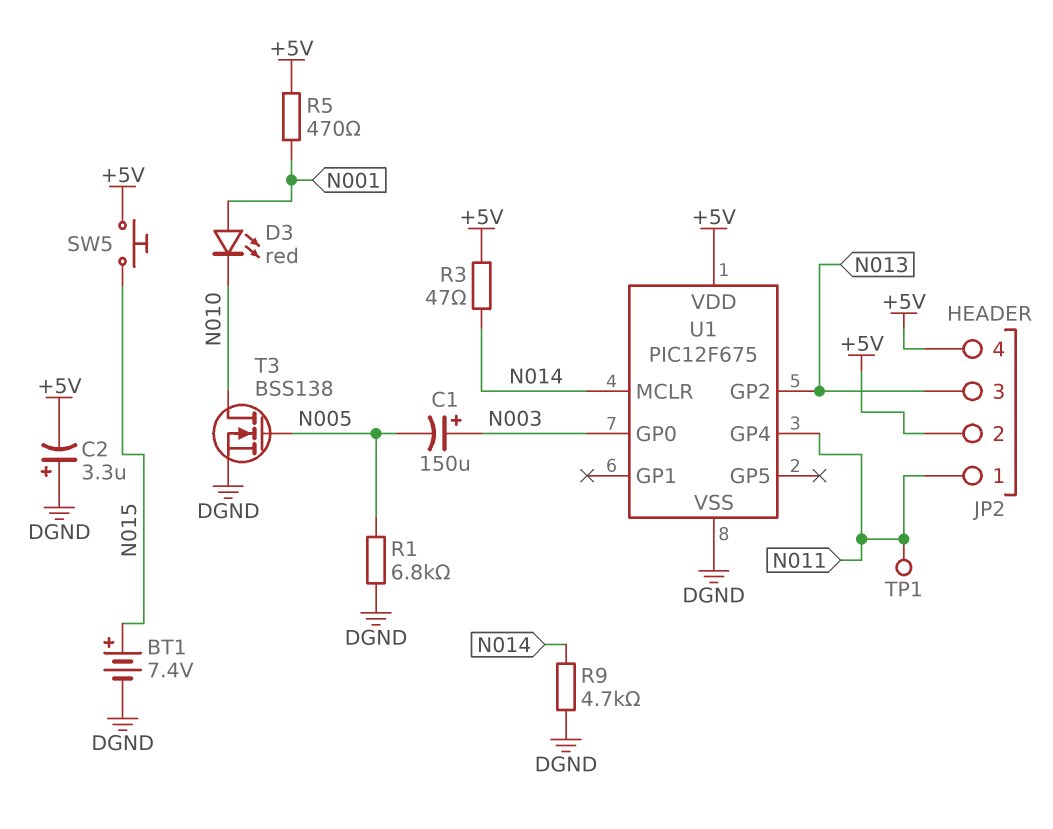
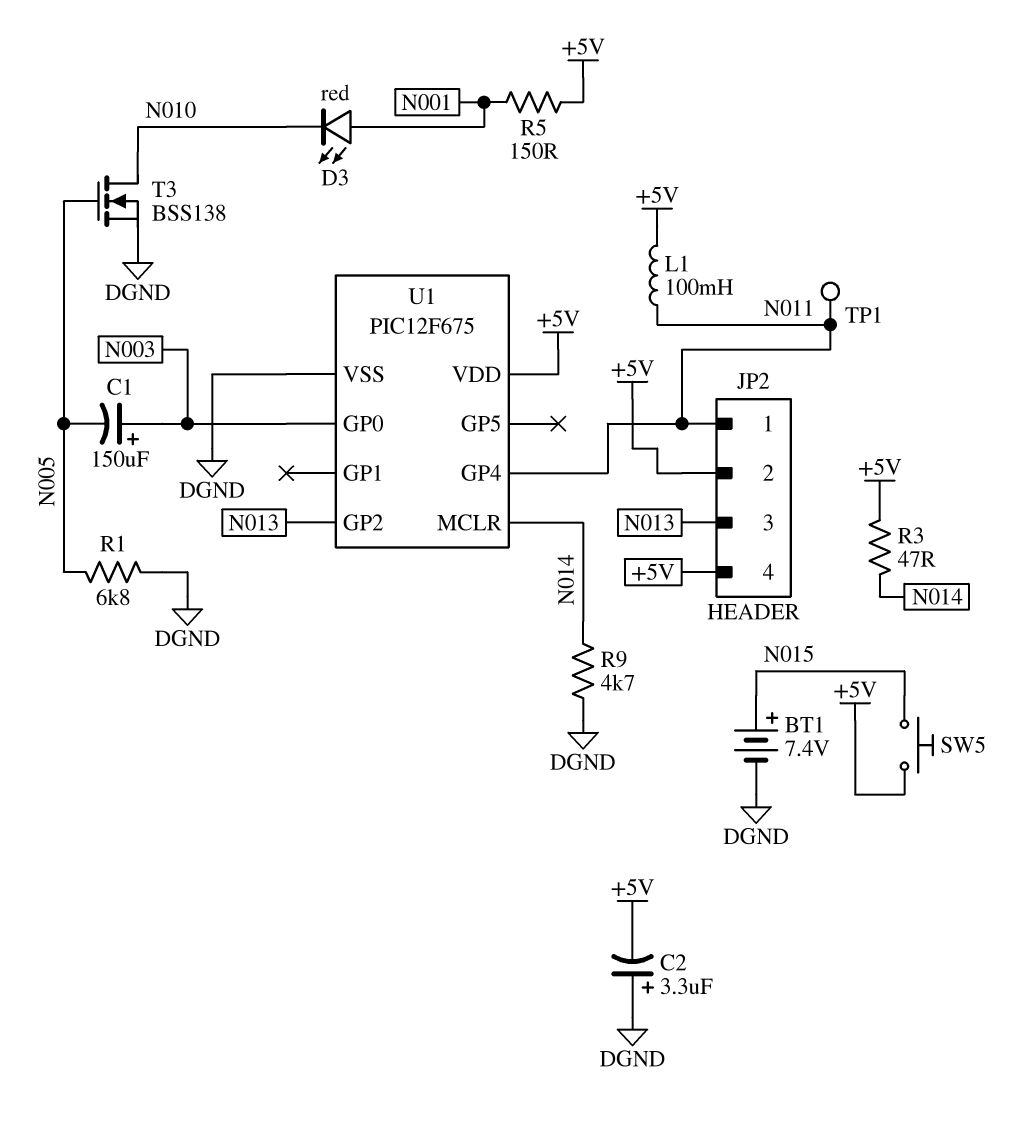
L1: none -> 100mH (+5V, N011)
R5: 470 (+5V, N001) -> 150 (+5V, N001)

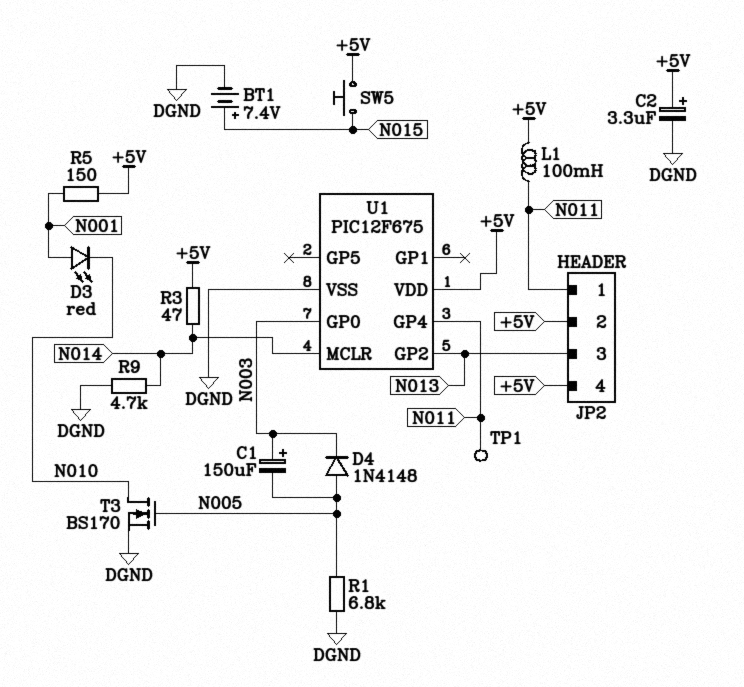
C2: 3.3uF (plus DGND, minus +5V) -> 3.3uF (plus +5V, minus DGND)
D4: none -> diode 1N4148 (A N005, K N003)
T3: NMOS BSS138 (G N005, D N010, S DGND) -> NMOS BS170 (G N005, D N010, S DGND)

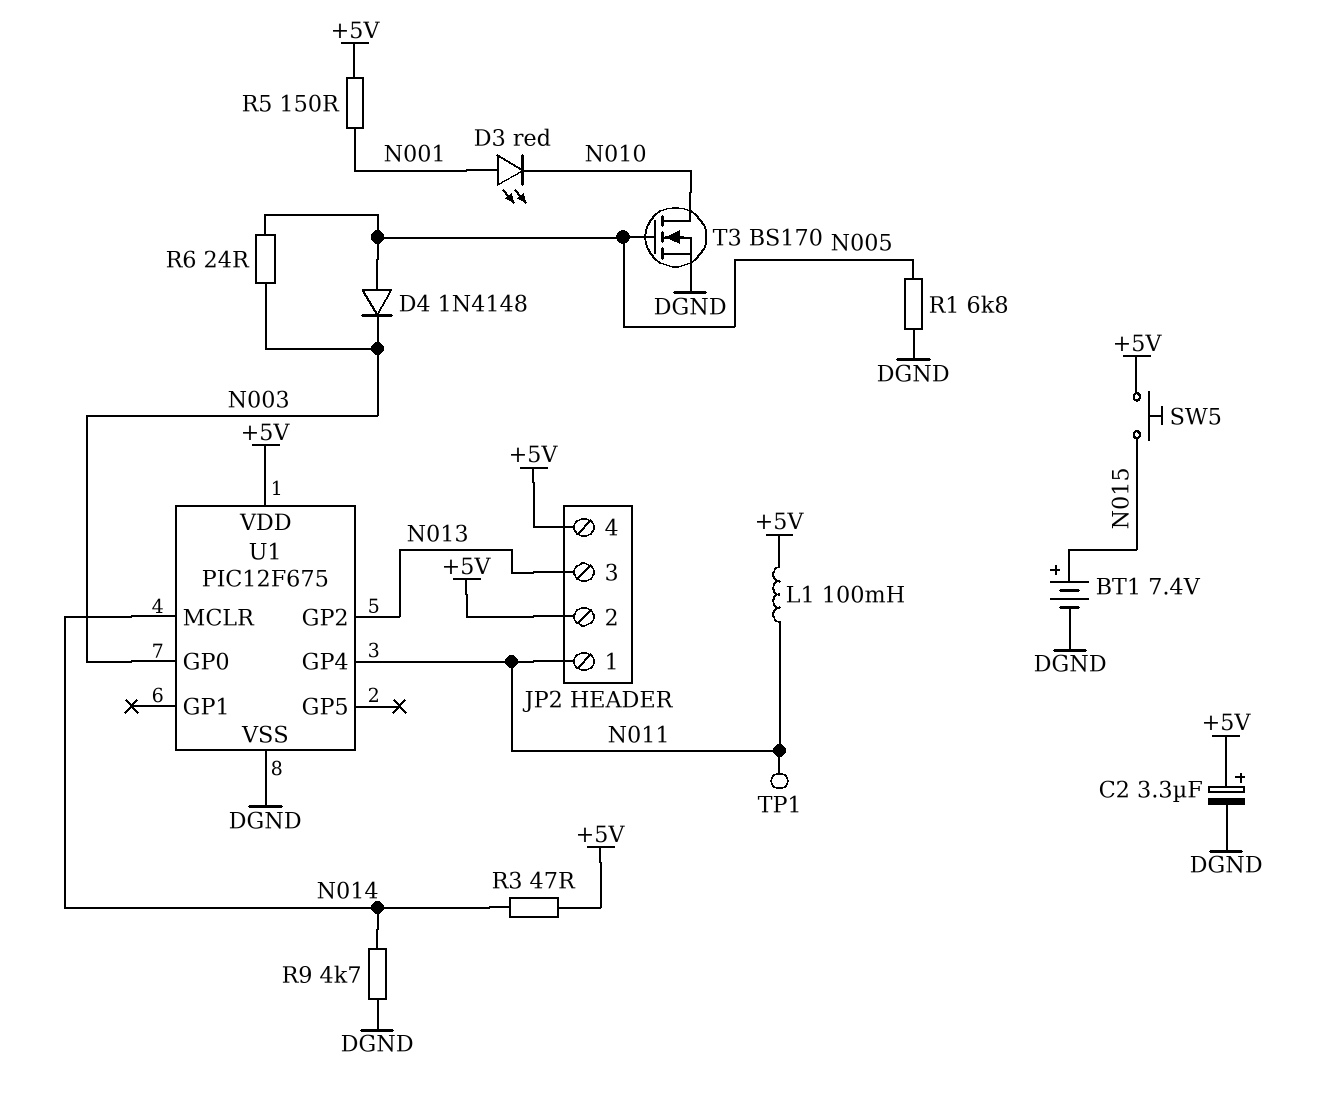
C1: 150uF (plus N003, minus N005) -> none
R6: none -> 24 (N003, N005)

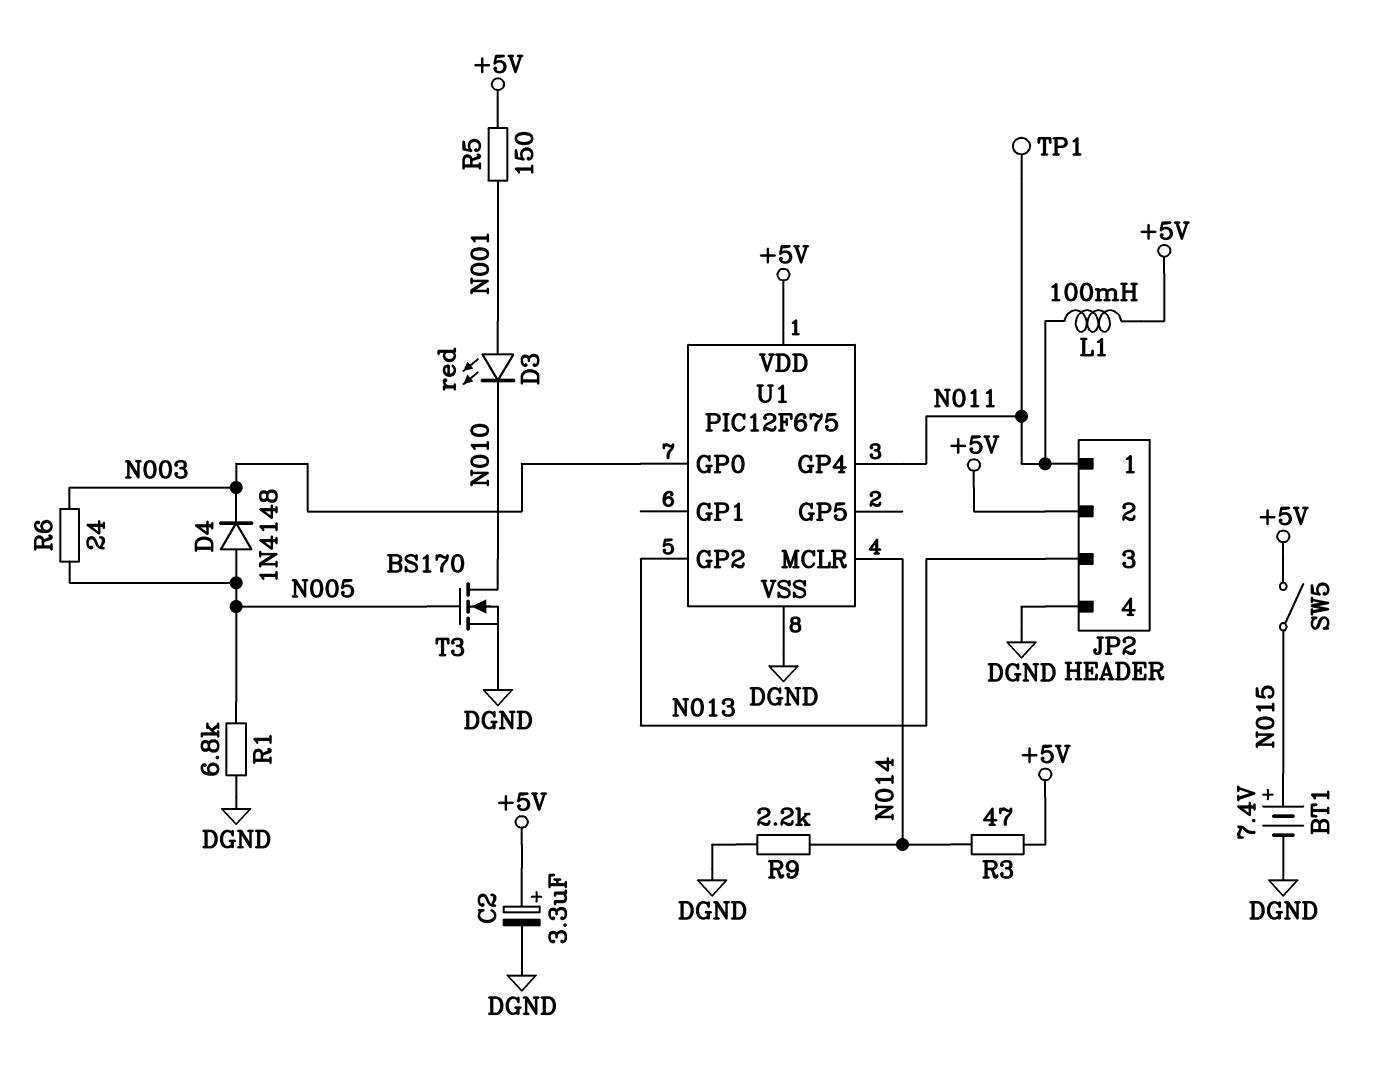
JP2 pin 4: +5V -> DGND
R9: 4.7k (DGND, N014) -> 2.2k (DGND, N014)
SW5: button (+5V, N015) -> switch (+5V, N015)

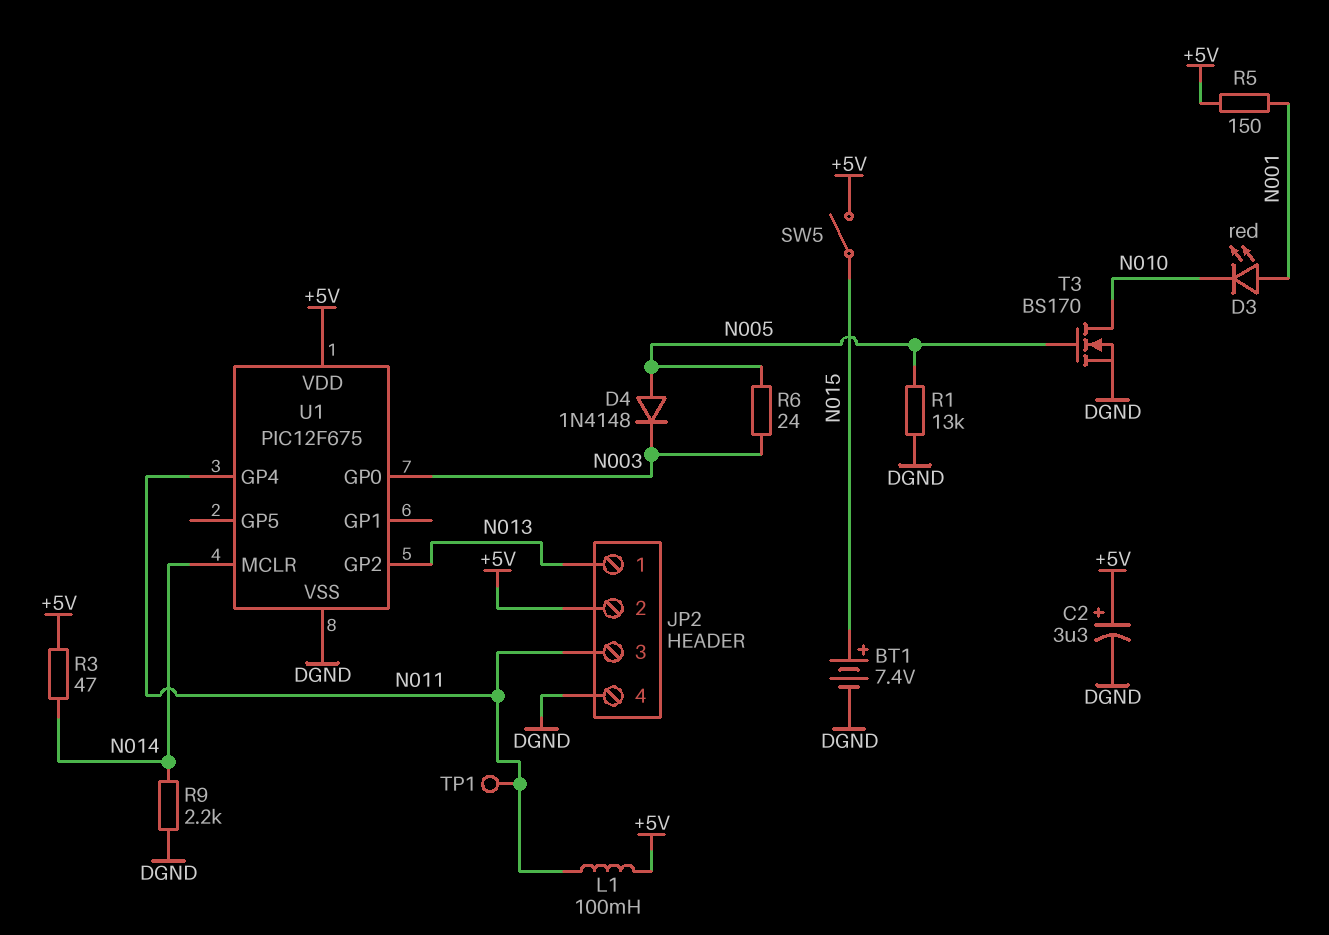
JP2 pin 1: N011 -> N013
JP2 pin 3: N013 -> N011
R1: 6.8k (DGND, N005) -> 13k (DGND, N005)

